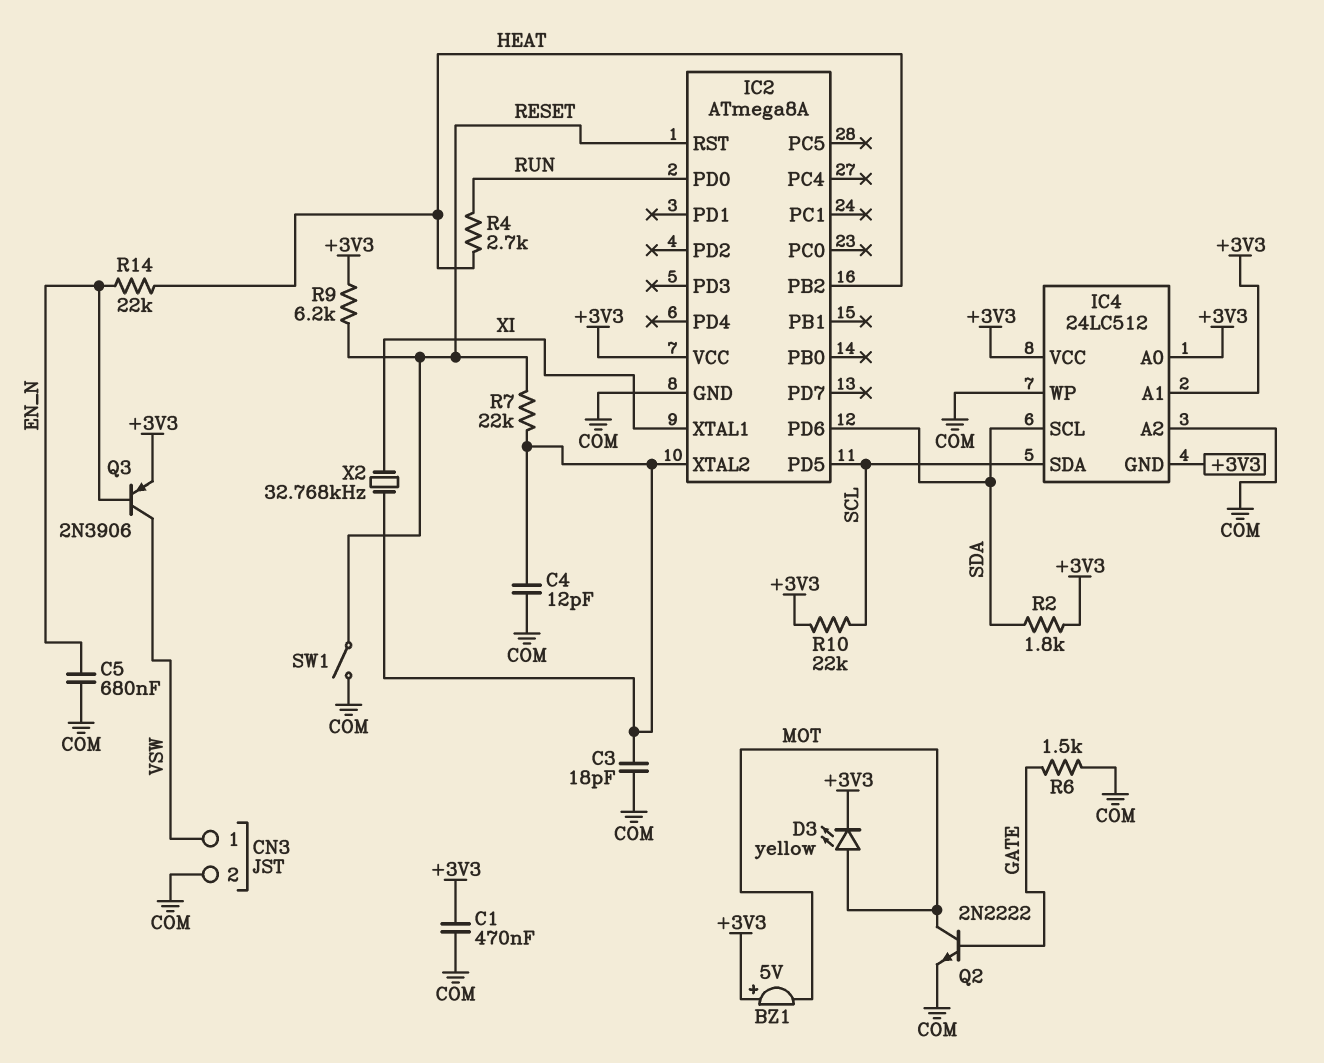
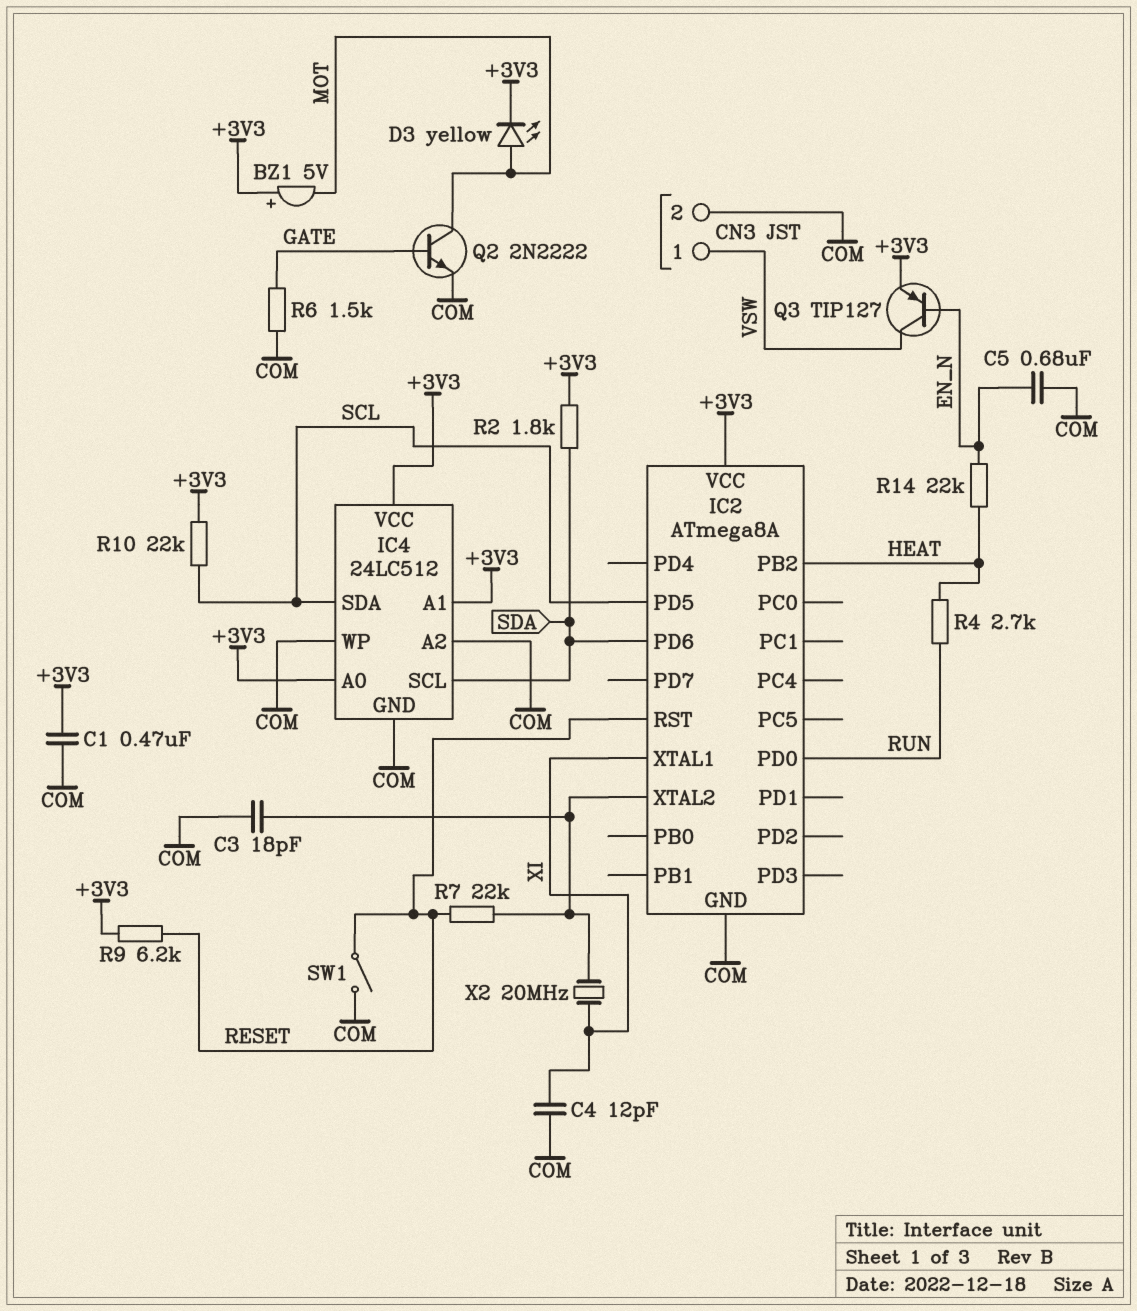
C4: 12pF (COM, IC2/XTAL2) -> 12pF (COM, XI)
IC4 pin GND: +3V3 -> COM
Q3: PNP 2N3906 (B EN_N, C VSW, E +3V3) -> PNP TIP127 (B EN_N, C VSW, E +3V3)
X2: 32.768kHz (IC2/XTAL2, XI) -> 20MHz (IC2/XTAL2, XI)

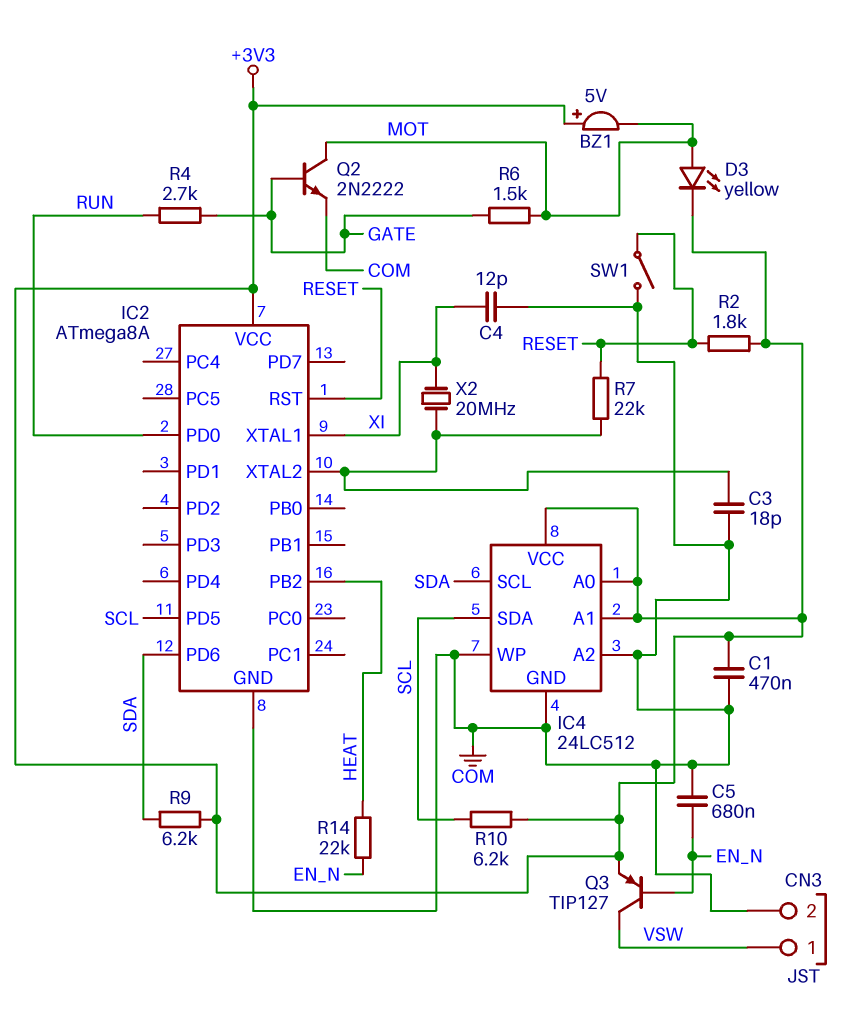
R2: 1.8k (+3V3, SDA) -> 1.8k (+3V3, RESET)
R4: 2.7k (HEAT, RUN) -> 2.7k (GATE, RUN)
R6: 1.5k (COM, GATE) -> 1.5k (GATE, MOT)
R9: 6.2k (+3V3, RESET) -> 6.2k (+3V3, SDA)
R10: 22k (+3V3, SCL) -> 6.2k (+3V3, SCL)

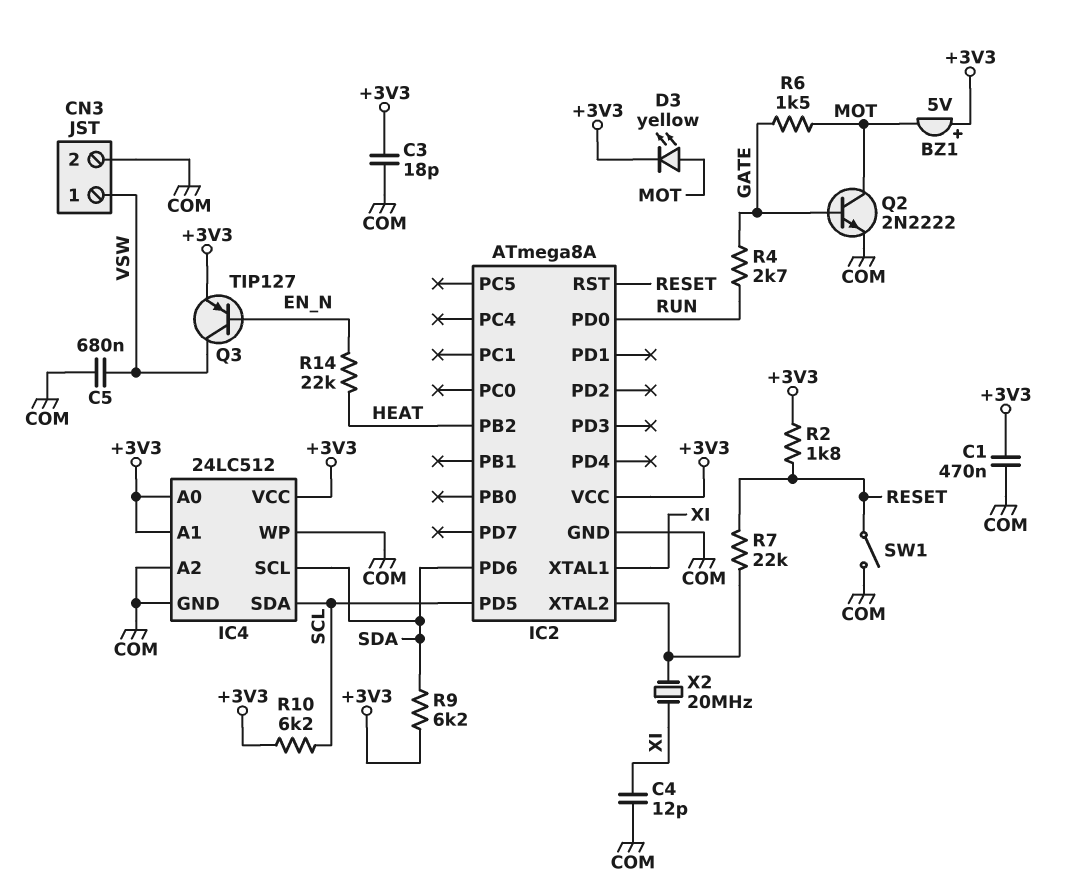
C3: 18pF (COM, IC2/XTAL2) -> 18pF (+3V3, COM)
C5: 680nF (COM, EN_N) -> 680nF (COM, VSW)

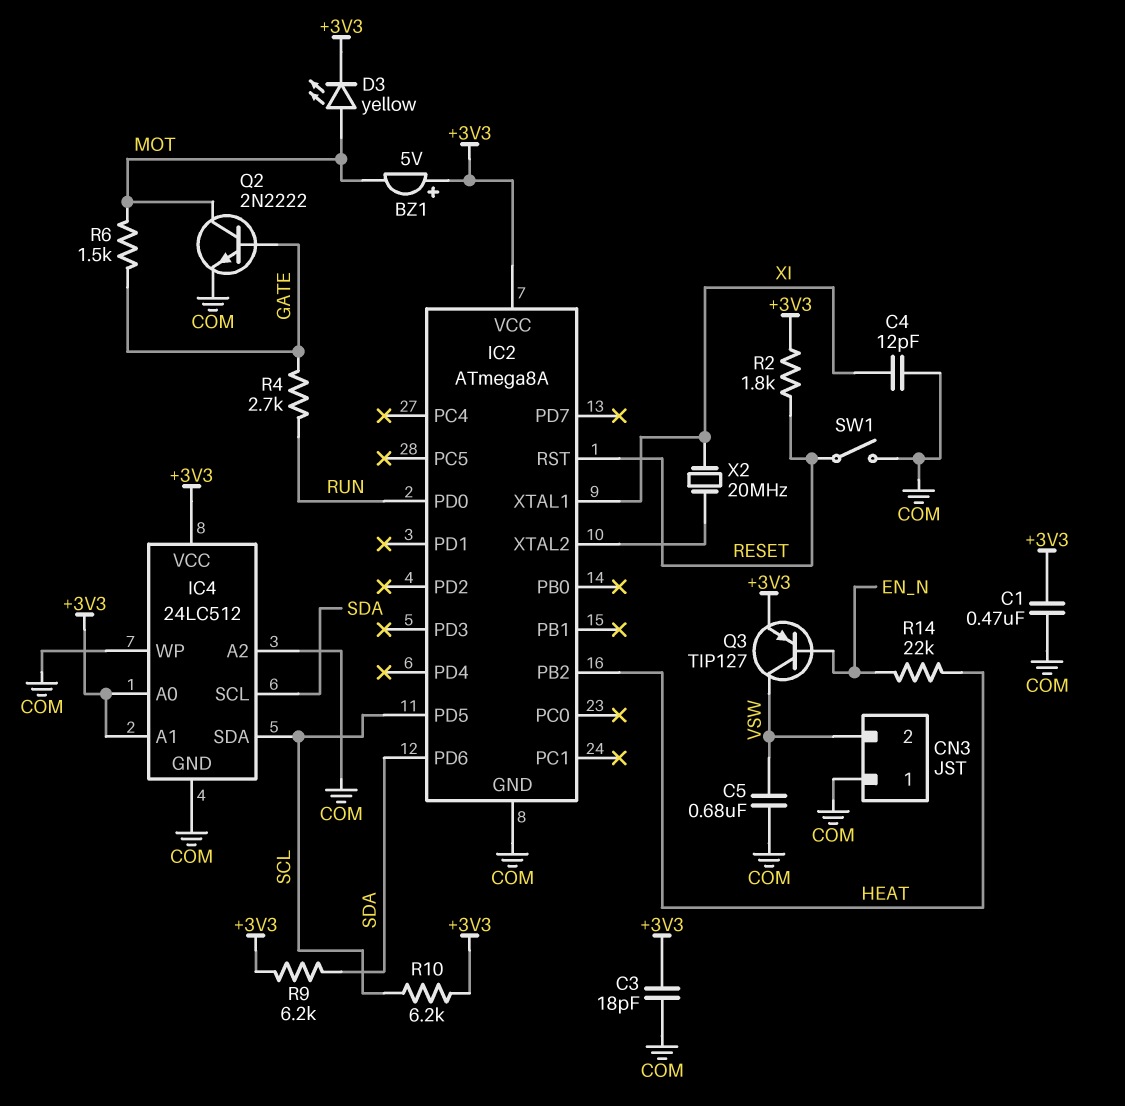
CN3 pin 1: VSW -> COM
CN3 pin 2: COM -> VSW
R7: 22k (IC2/XTAL2, RESET) -> none

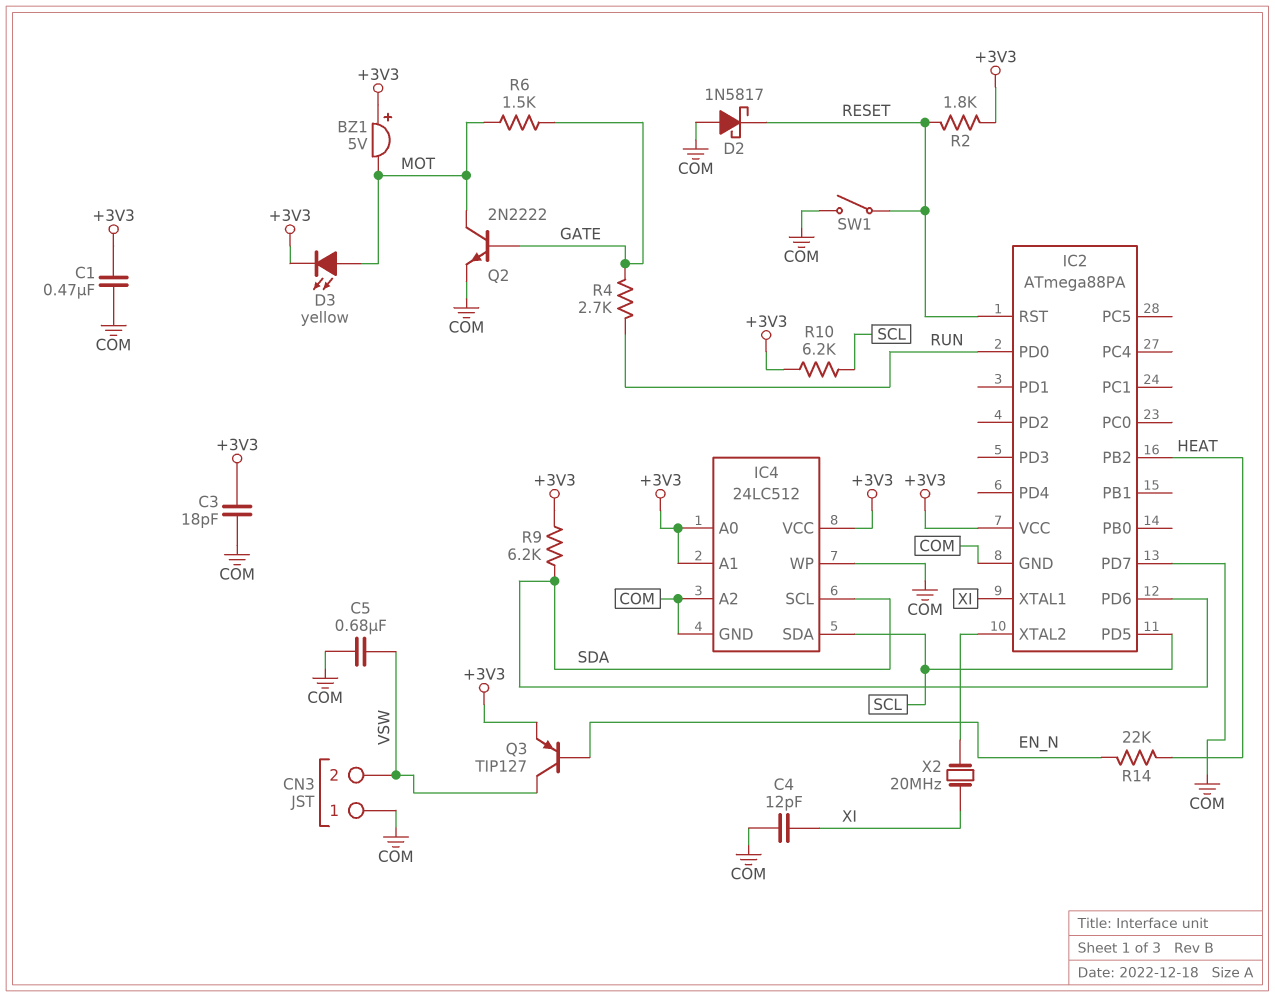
D2: none -> schottky 1N5817 (A COM, K RESET)
IC2: ATmega8A -> ATmega88PA
IC2 pin PD7: none -> COM

